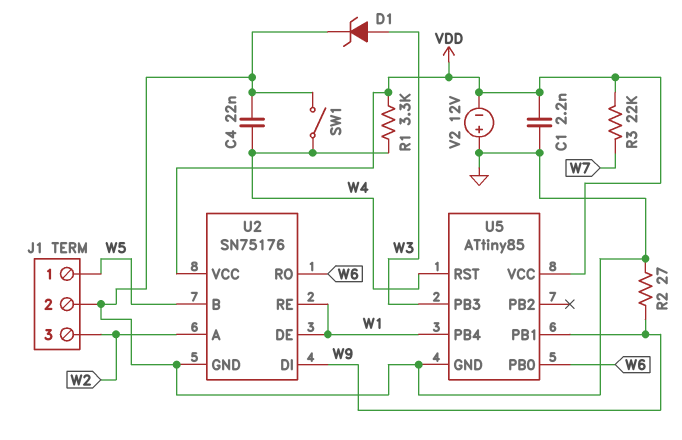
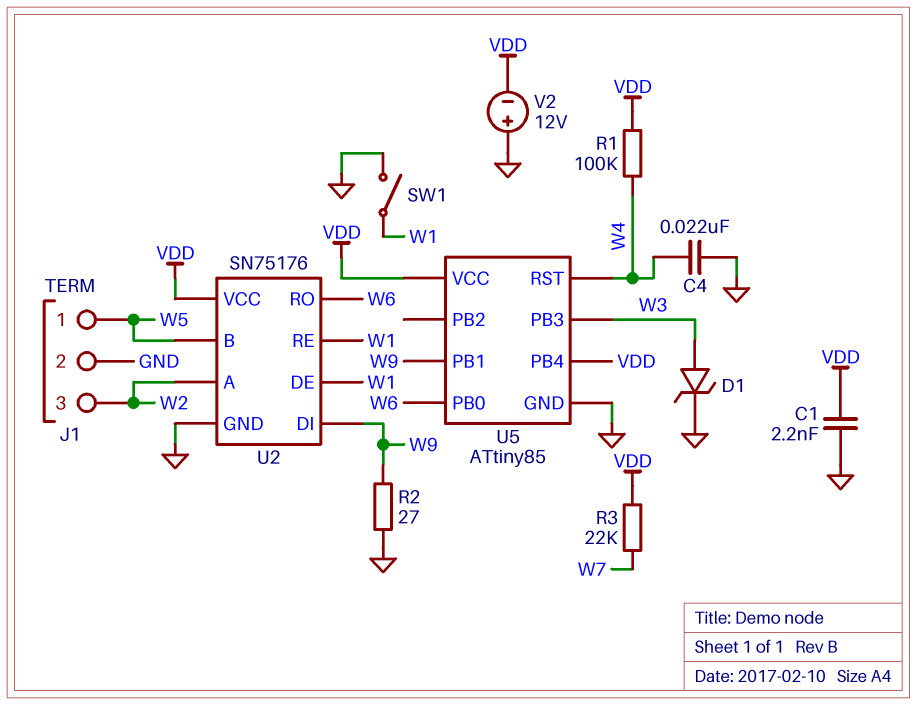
R1: 3.3k (VDD, W4) -> 100k (VDD, W4)
SW1: switch (GND, W4) -> switch (GND, W1)
U5 pin PB4: W1 -> VDD

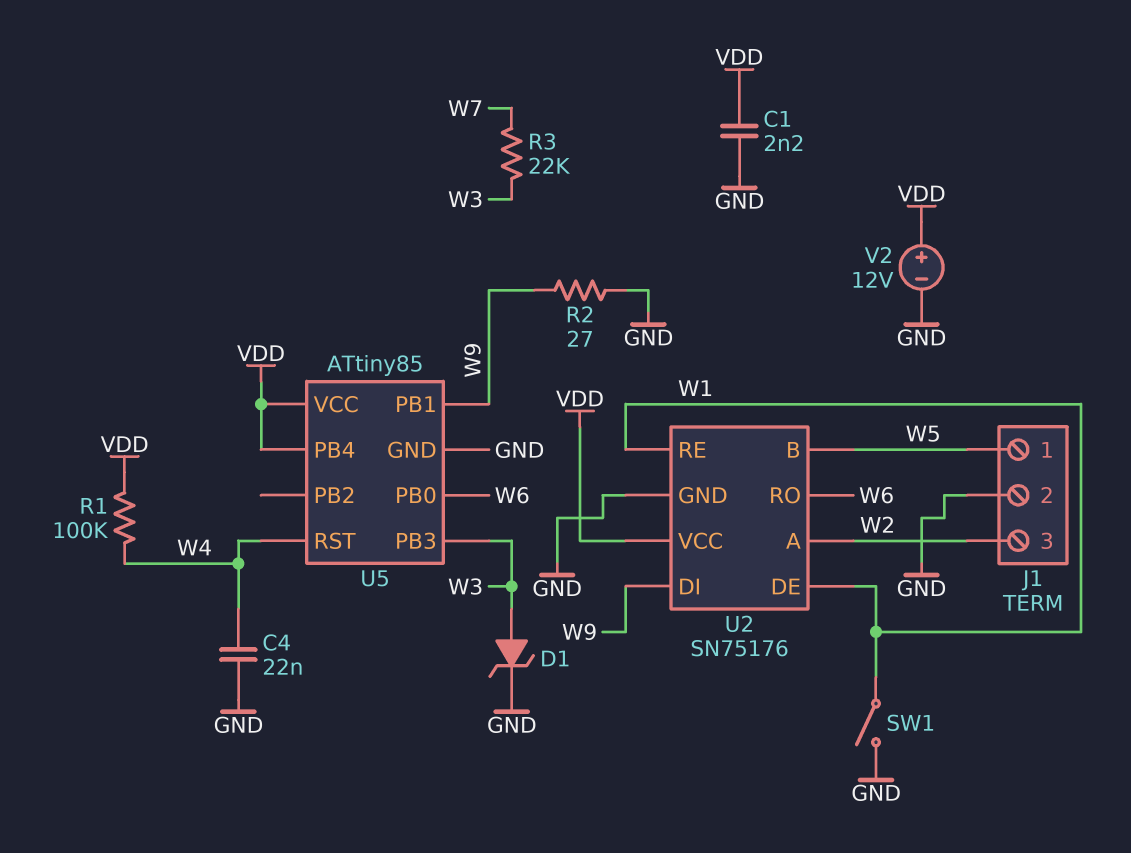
R3: 22k (VDD, W7) -> 22k (W3, W7)
V2: 12V (plus GND, minus VDD) -> 12V (plus VDD, minus GND)

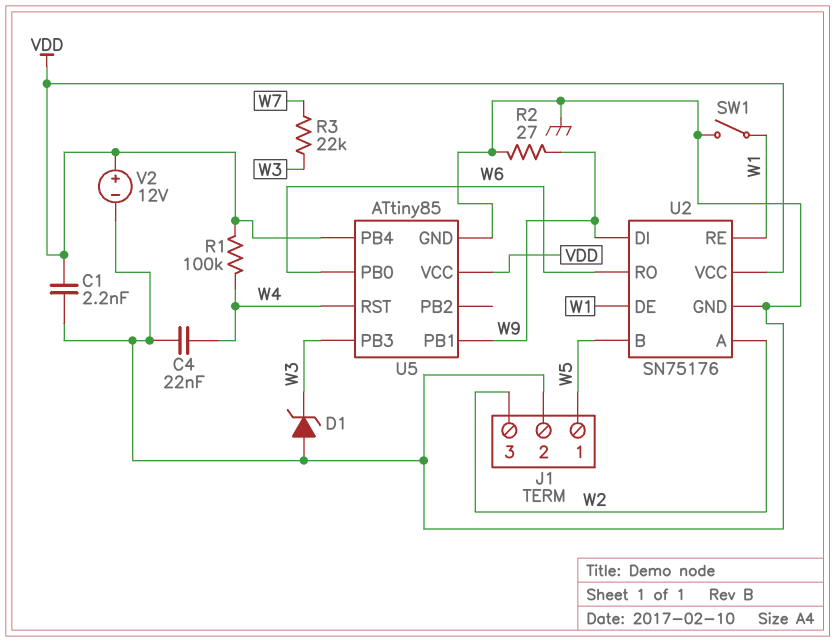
D1: zener (A W3, K GND) -> zener (A GND, K W3)

